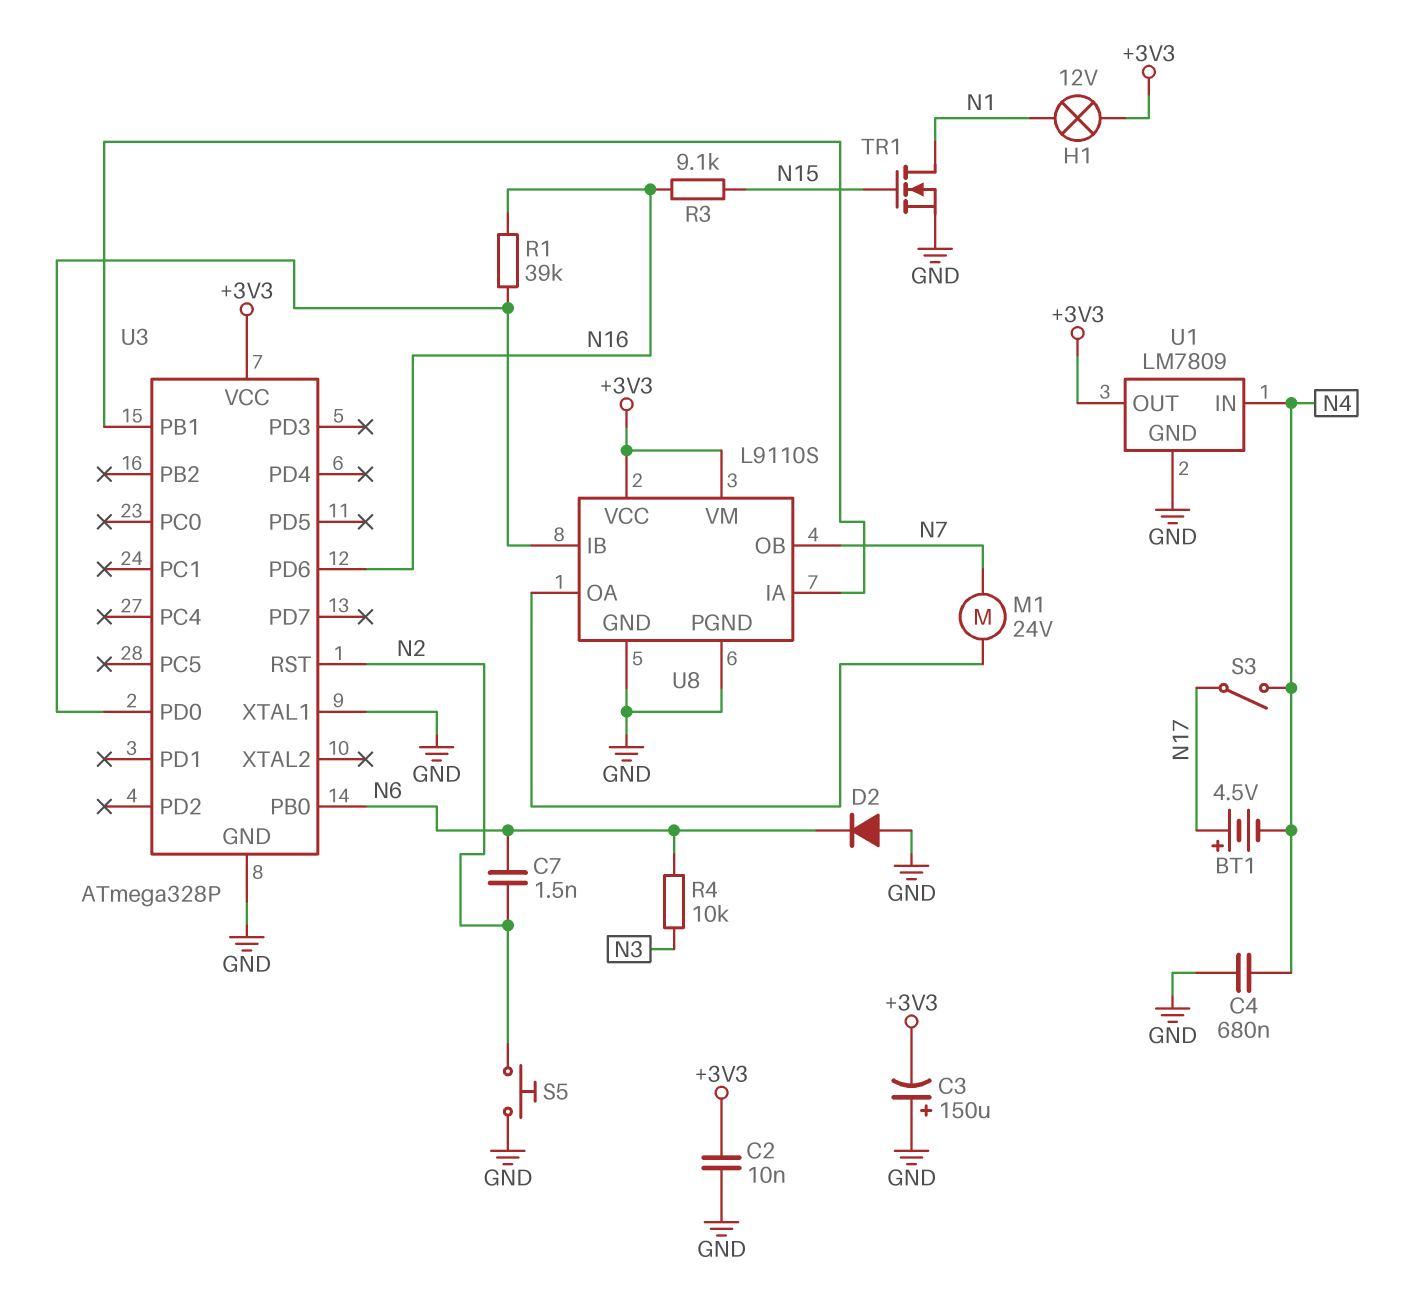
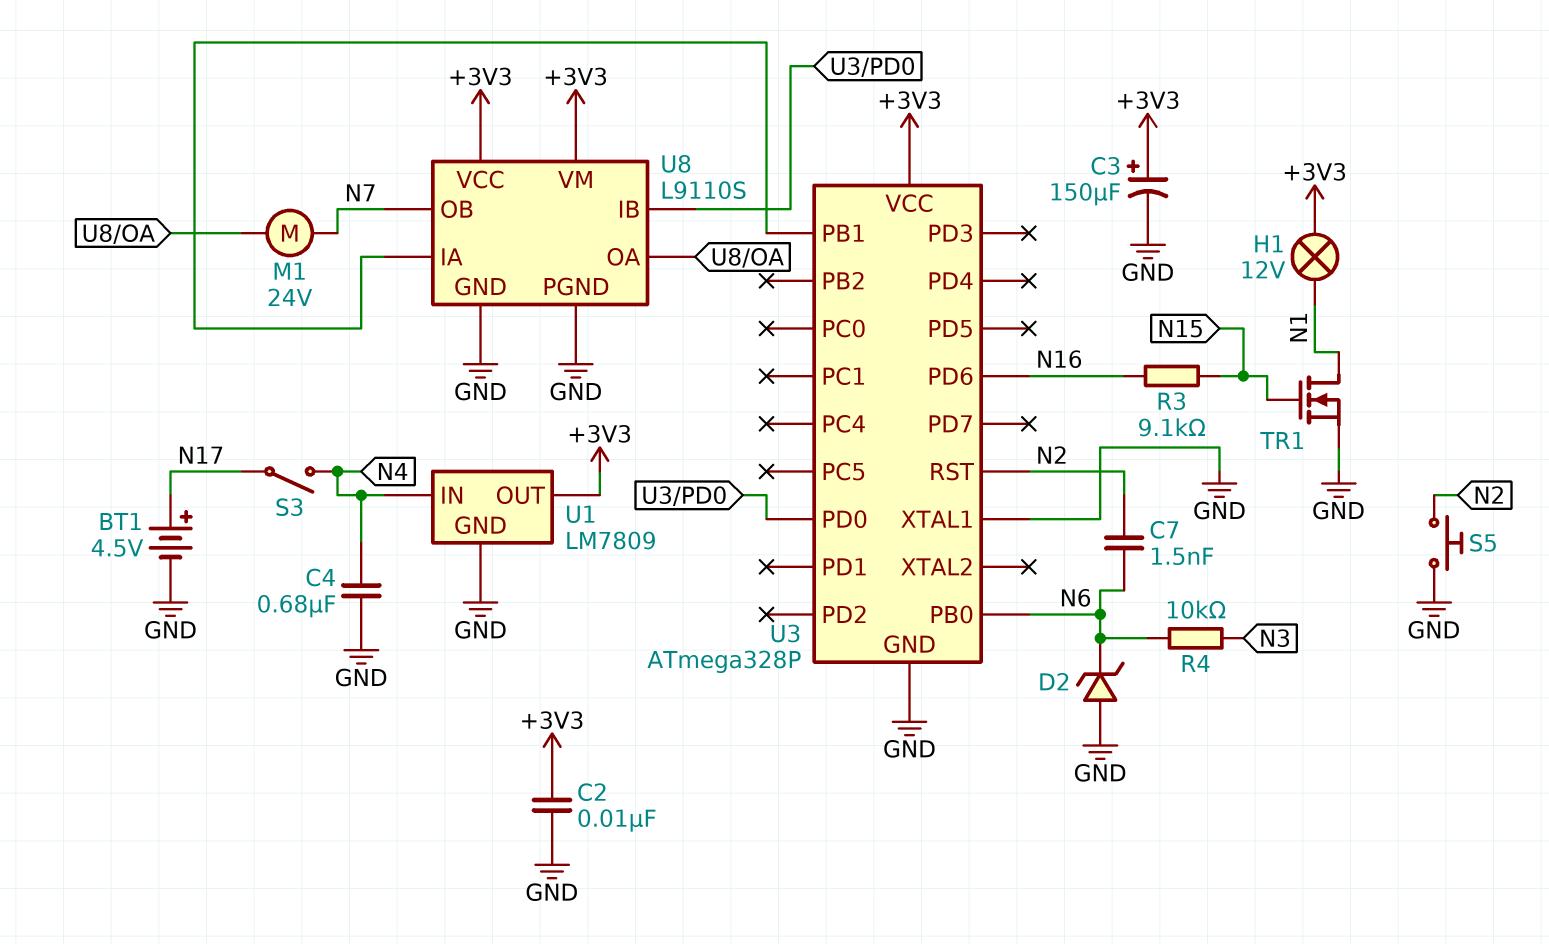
BT1: 4.5V (plus N17, minus N4) -> 4.5V (plus N17, minus GND)
C3: 150uF (plus GND, minus +3V3) -> 150uF (plus +3V3, minus GND)
D2: diode (A GND, K N6) -> zener (A GND, K N6)
R1: 39k (N16, U3/PD0) -> none

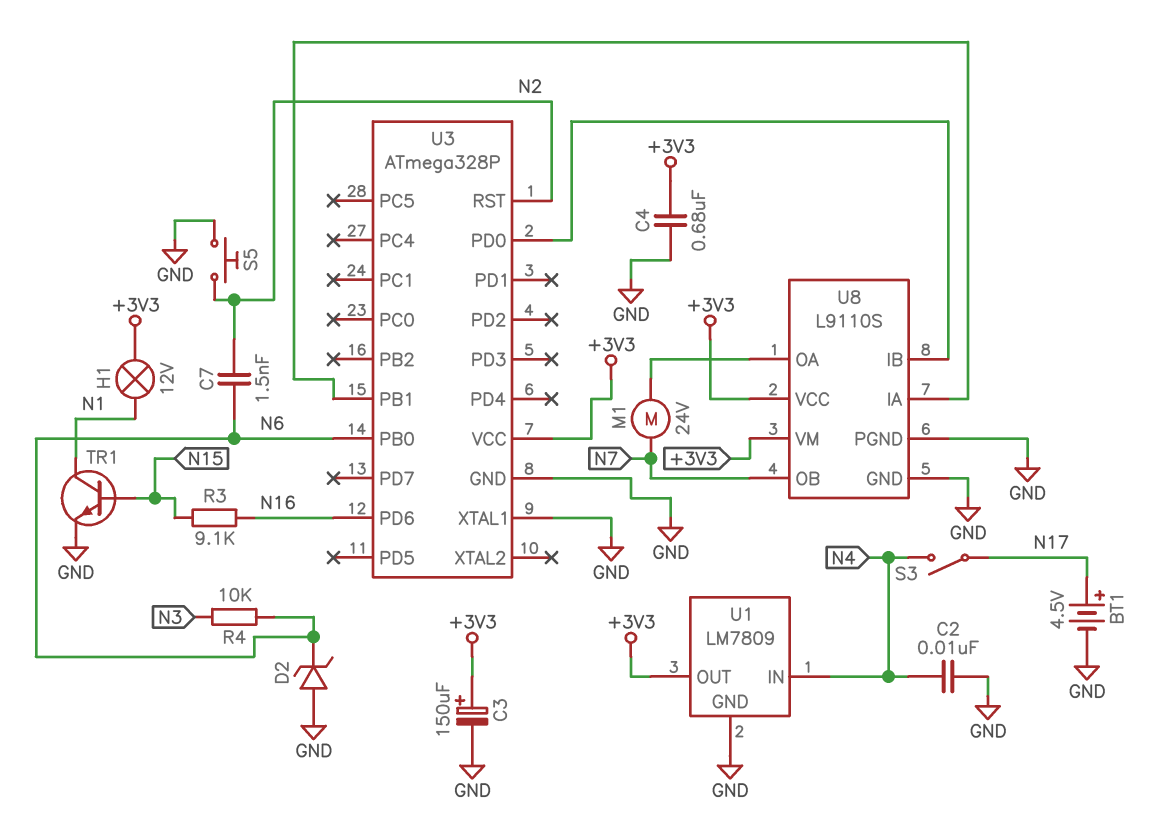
C2: 10nF (+3V3, GND) -> 10nF (GND, N4)
C4: 680nF (GND, N4) -> 680nF (+3V3, GND)
TR1: NMOS (G N15, D N1, S GND) -> NPN (B N15, C N1, E GND)

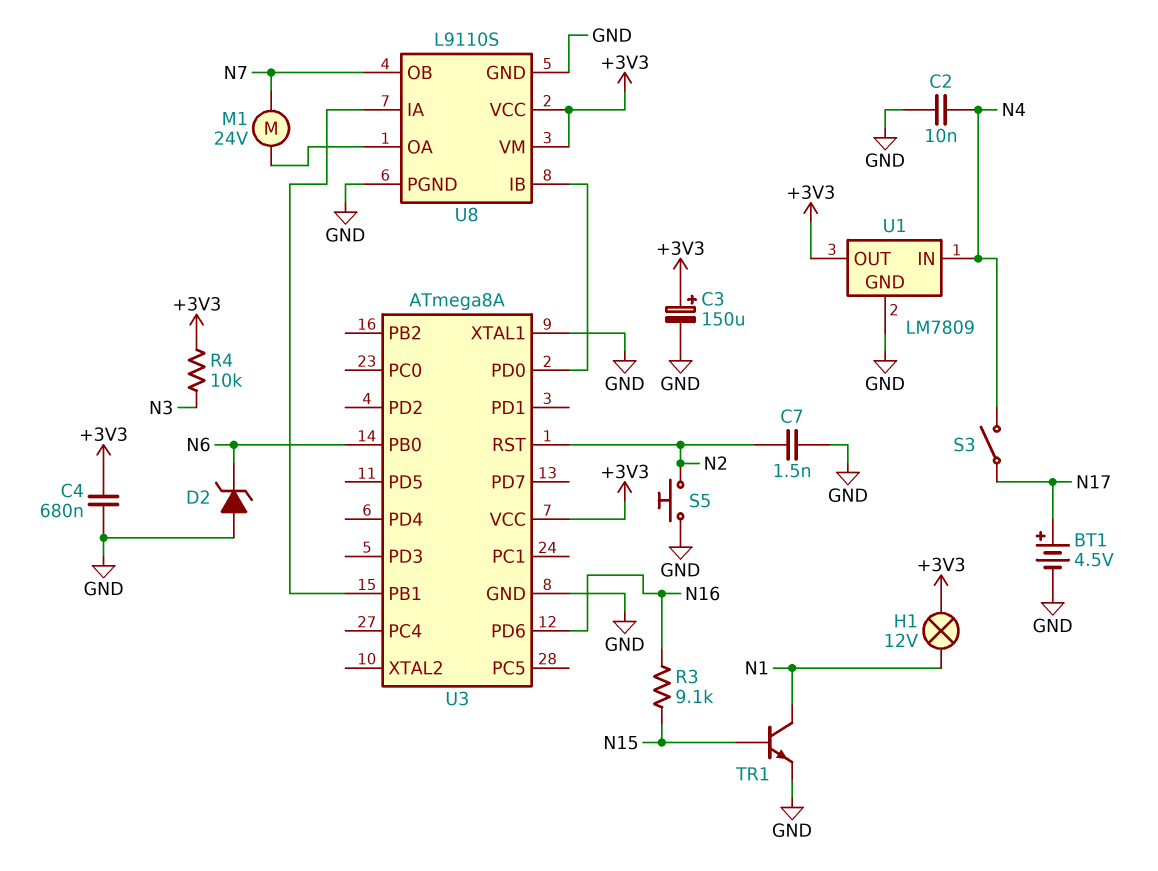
C7: 1.5nF (N2, N6) -> 1.5nF (GND, N2)
R4: 10k (N3, N6) -> 10k (+3V3, N3)
U3: ATmega328P -> ATmega8A

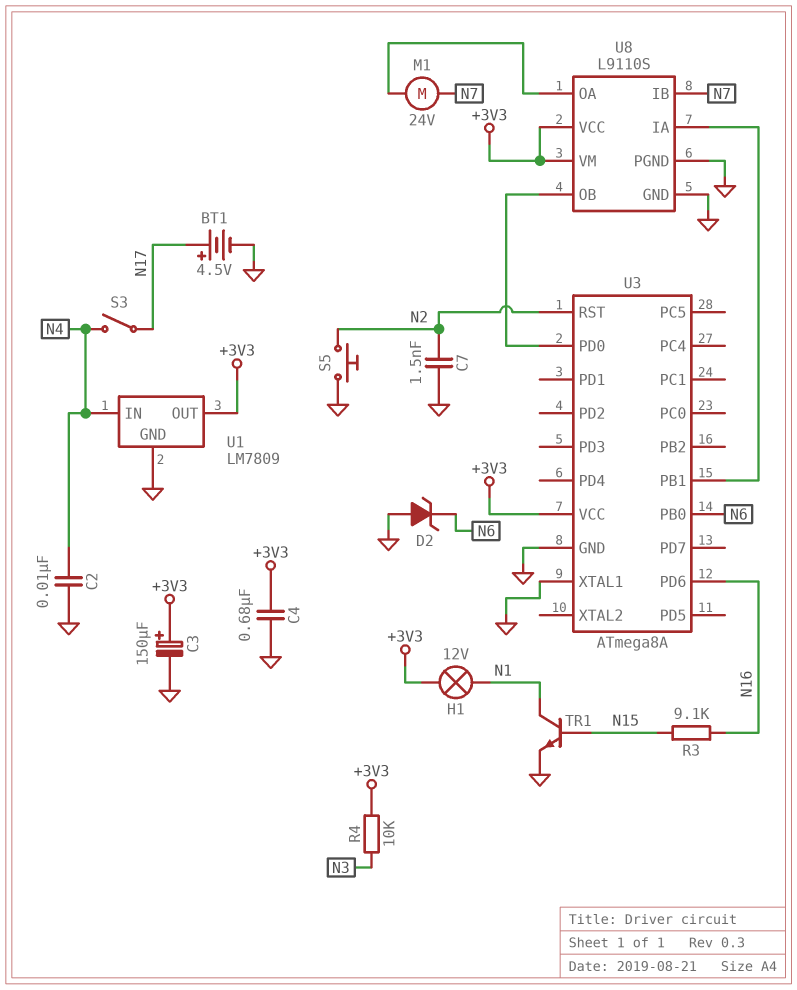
U8 pin IB: U3/PD0 -> N7
U8 pin OB: N7 -> U3/PD0

